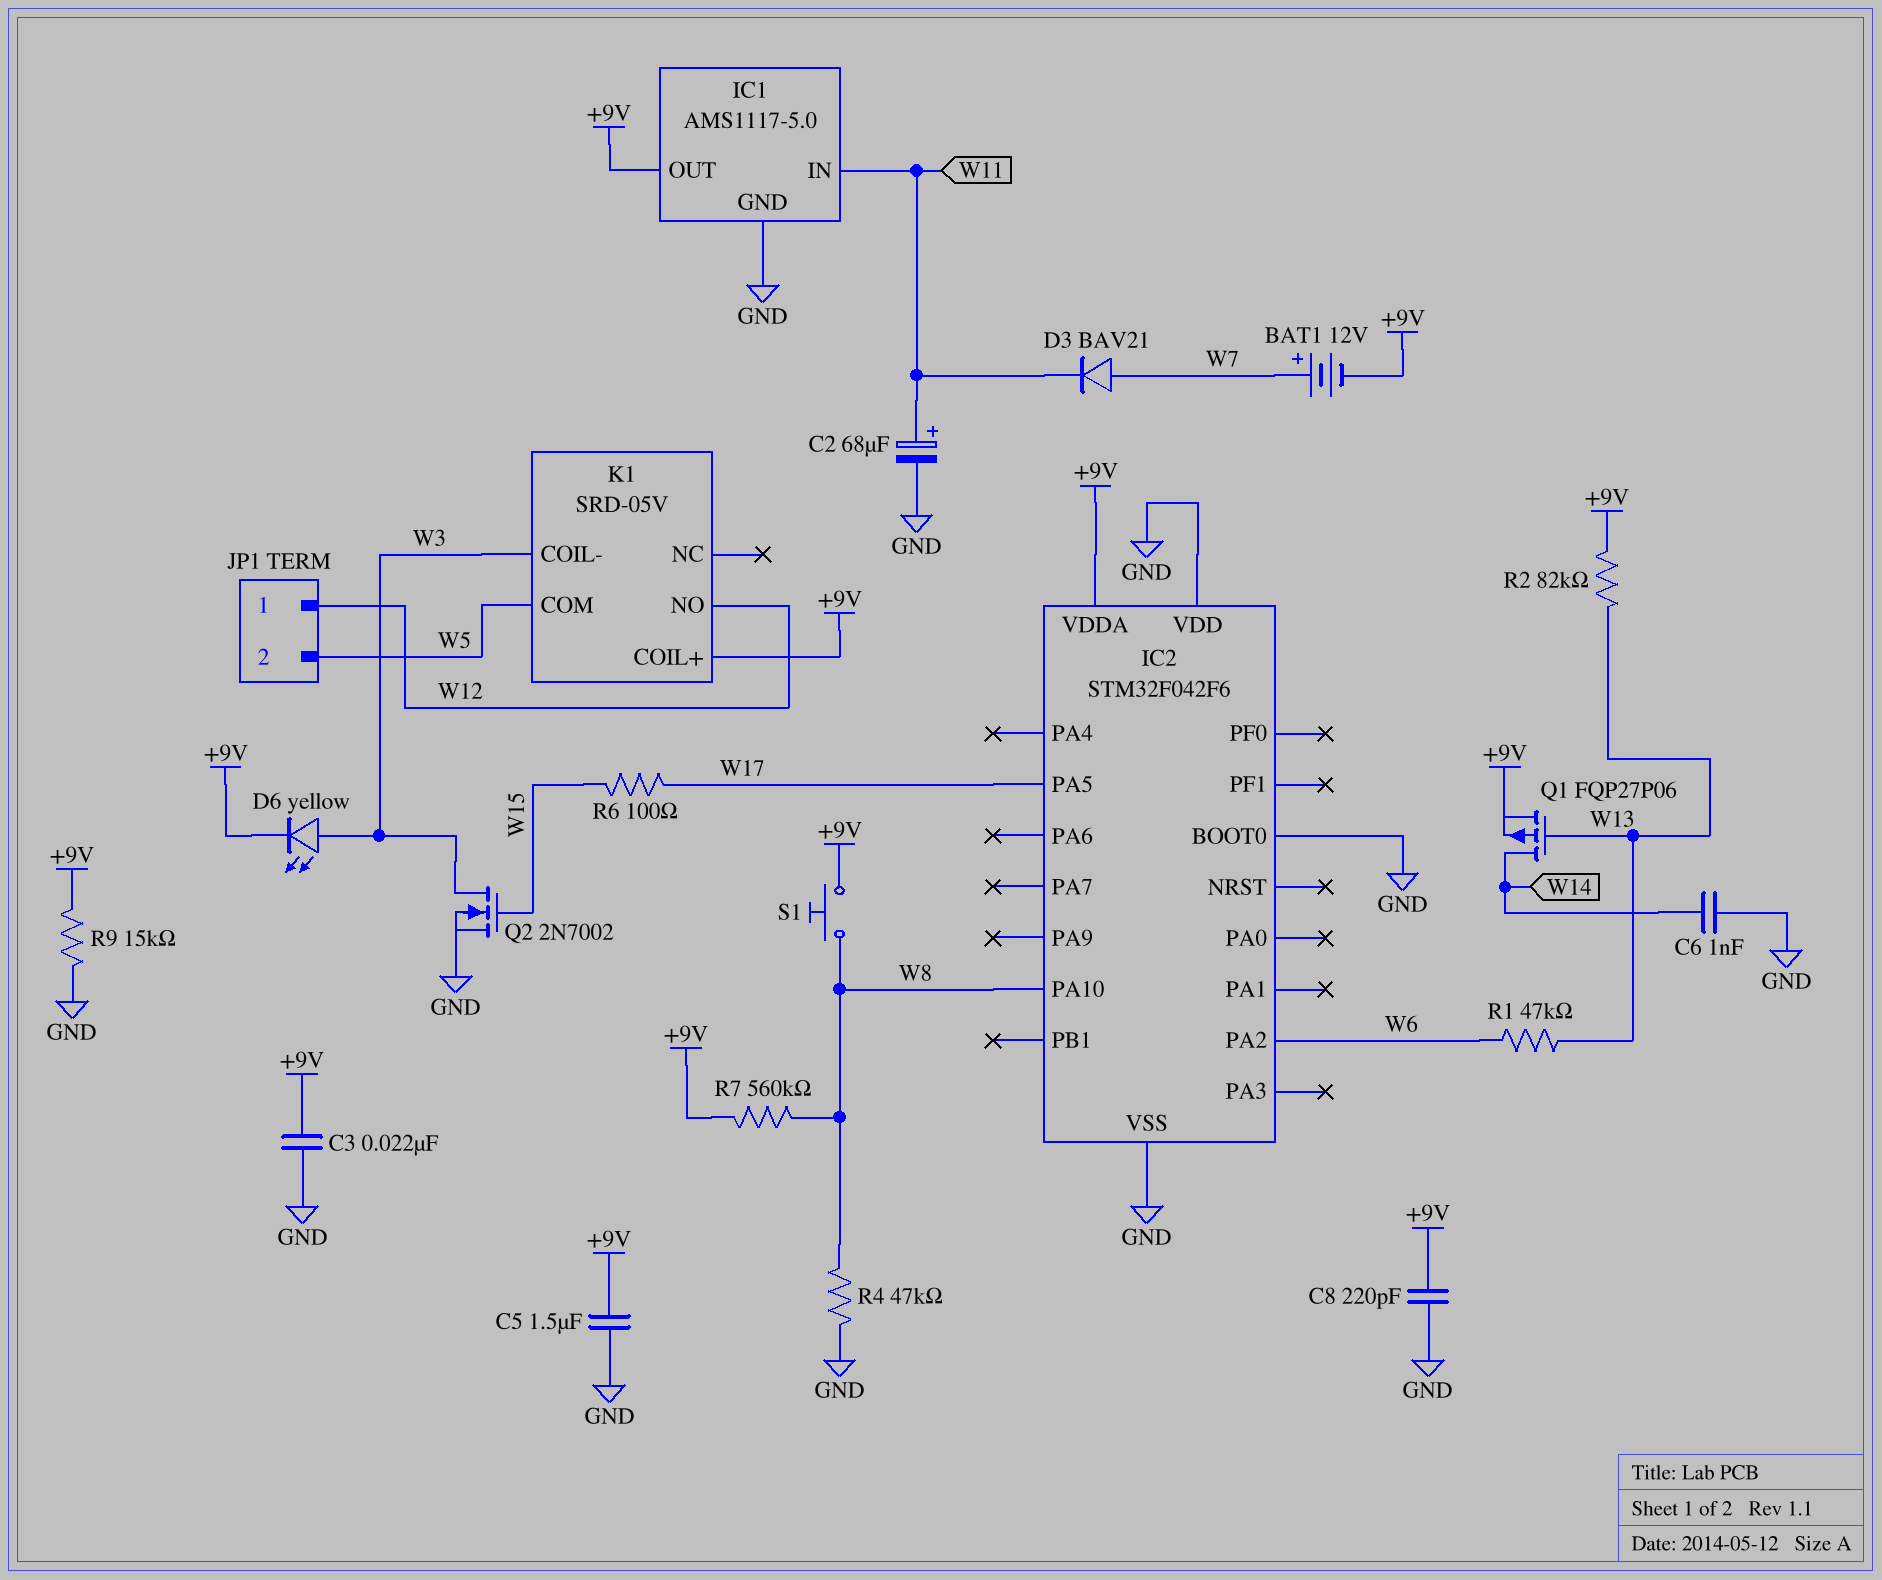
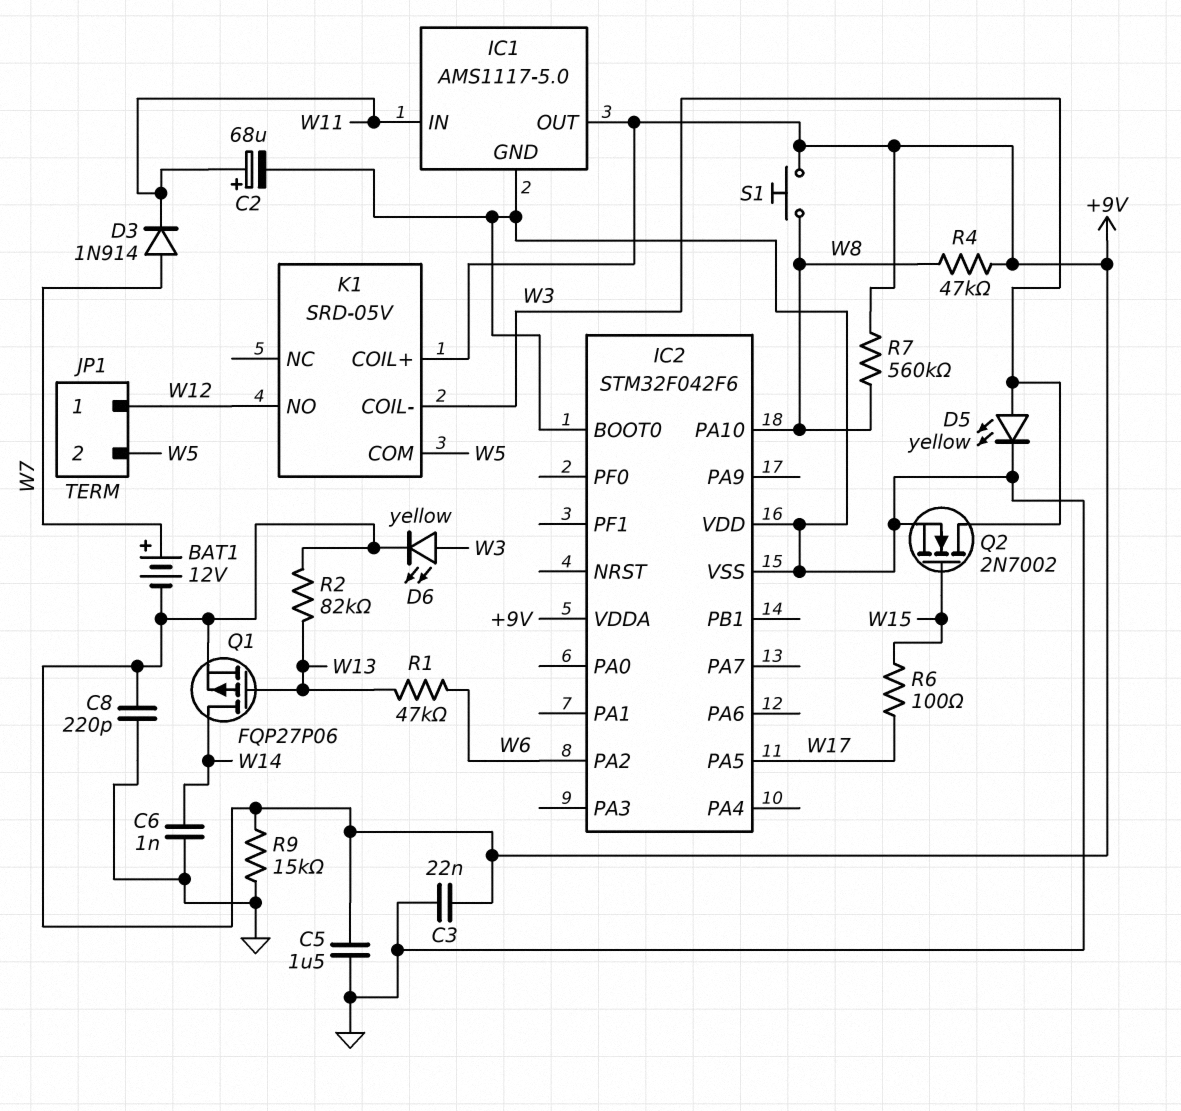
D3: diode BAV21 (A W7, K W11) -> diode 1N914 (A W7, K W11)
D5: none -> LED yellow (A W3, K GND)
R4: 47k (GND, W8) -> 47k (+9V, W8)

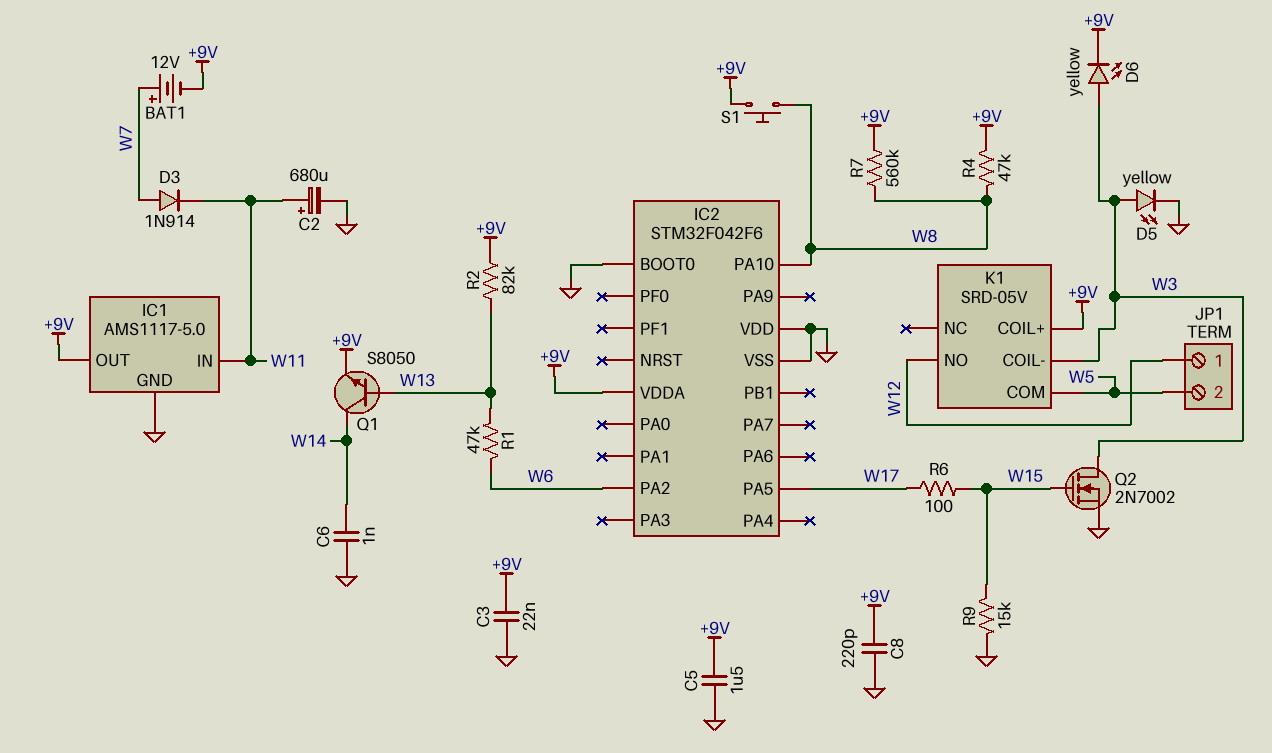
C2: 68uF (plus W11, minus GND) -> 680uF (plus W11, minus GND)
Q1: PMOS FQP27P06 (G W13, D W14, S +9V) -> NPN S8050 (B W13, C W14, E +9V)
R9: 15k (+9V, GND) -> 15k (GND, W15)

